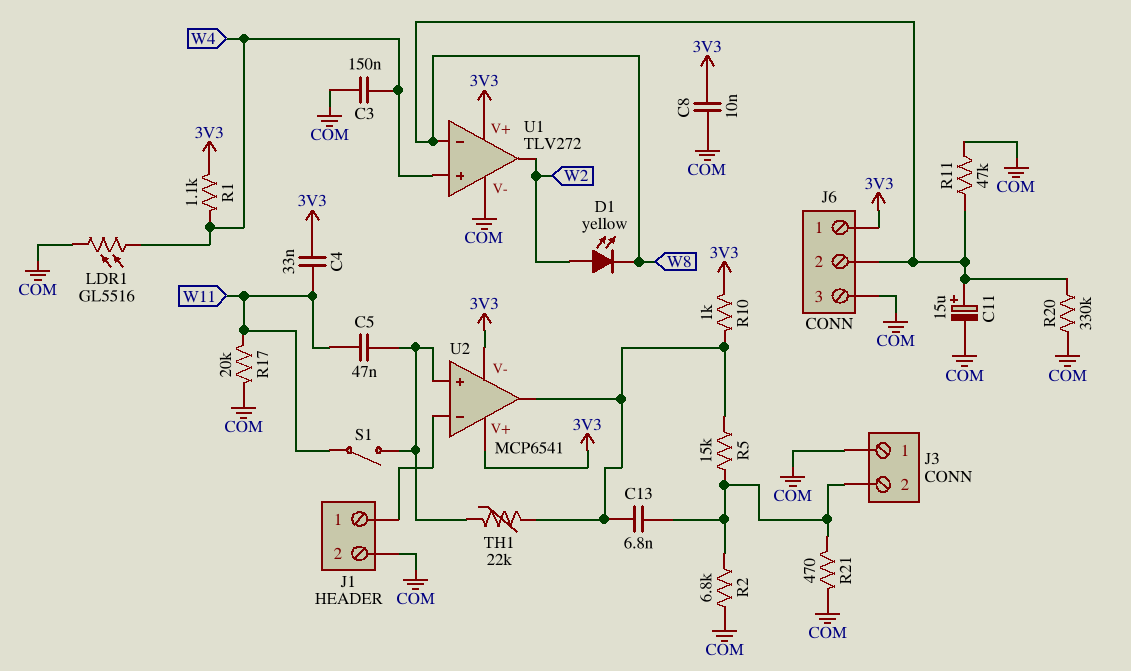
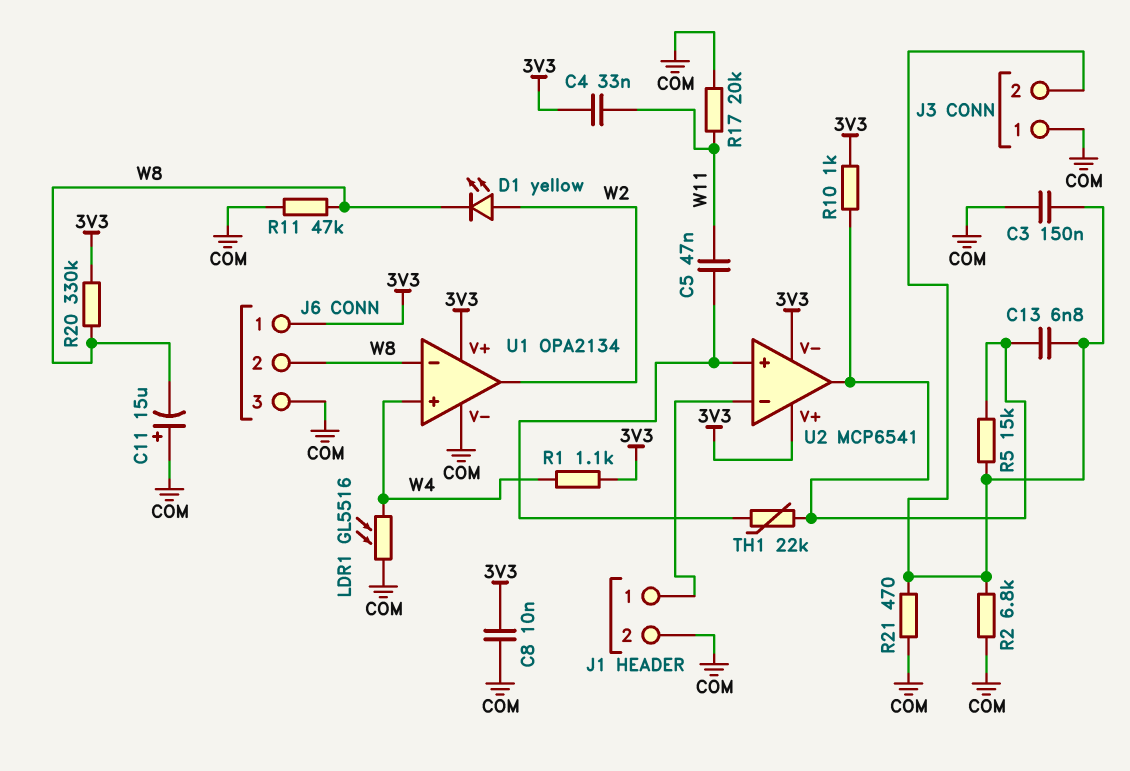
C3: 150nF (COM, W4) -> 150nF (COM, J3/2)
C11: 15uF (plus W8, minus COM) -> 15uF (plus COM, minus W8)
R20: 330k (COM, W8) -> 330k (3V3, W8)
S1: switch (U2/in+, W11) -> none
U1: TLV272 -> OPA2134

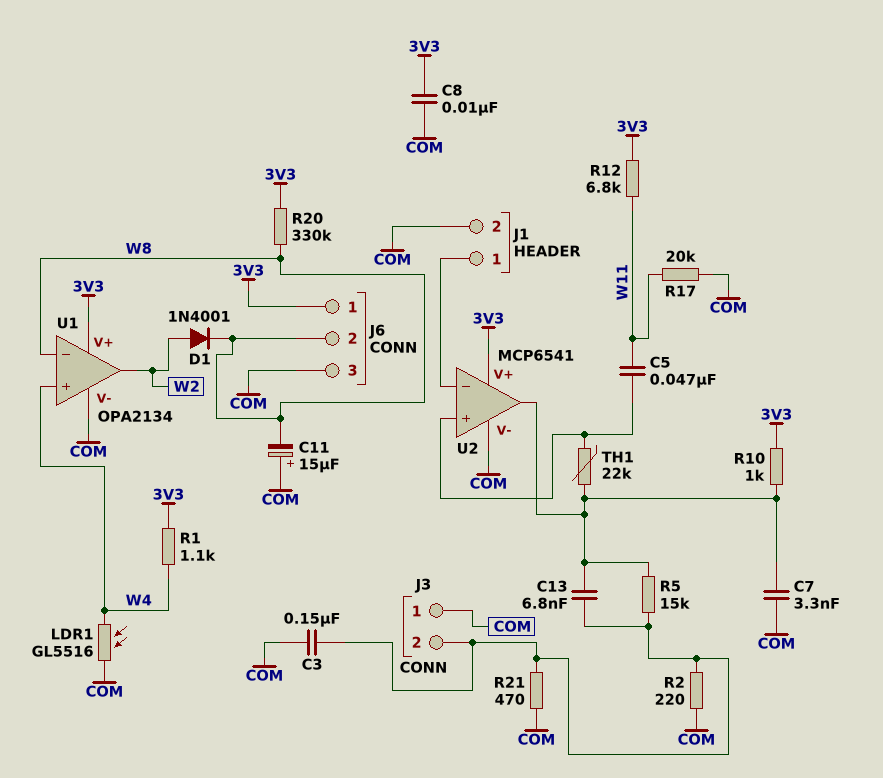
C4: 33nF (3V3, W11) -> none
C7: none -> 3.3nF (COM, U2/out)
D1: LED yellow (A W2, K W8) -> diode 1N4001 (A W2, K W8)
R2: 6.8k (COM, J3/2) -> 220 (COM, J3/2)
R11: 47k (COM, W8) -> none
R12: none -> 6.8k (3V3, W11)
U2 pin V-: 3V3 -> COM

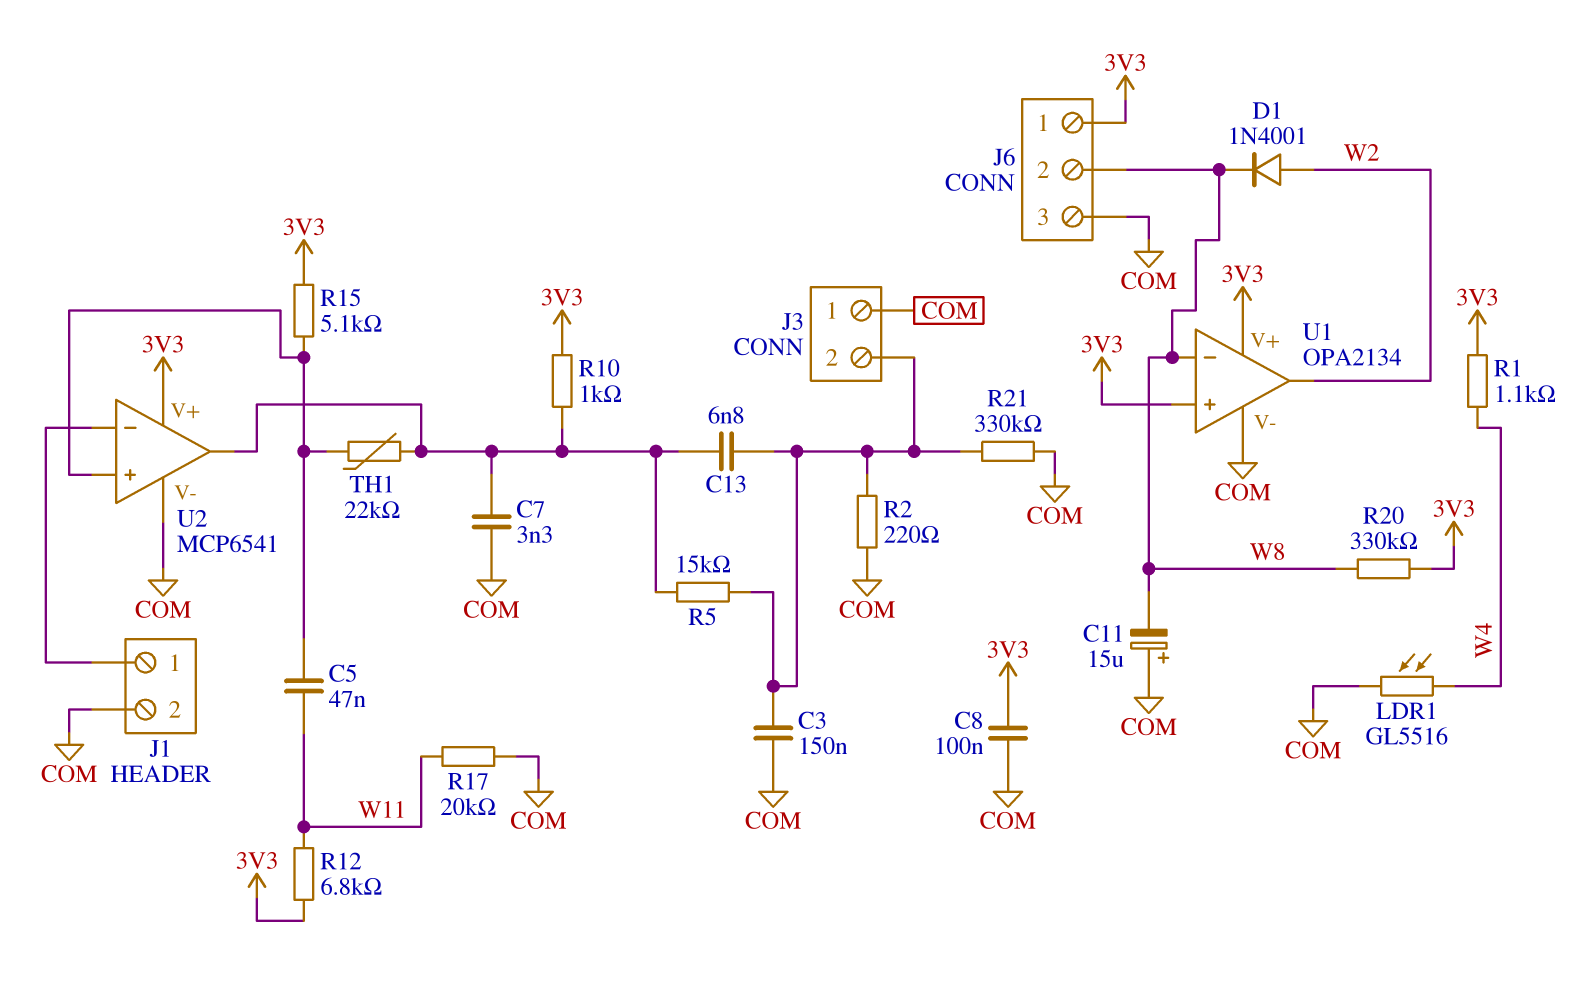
C8: 10nF (3V3, COM) -> 100nF (3V3, COM)
R15: none -> 5.1k (3V3, U2/in+)
R21: 470 (COM, J3/2) -> 330k (COM, J3/2)
U1 pin in+: W4 -> 3V3

